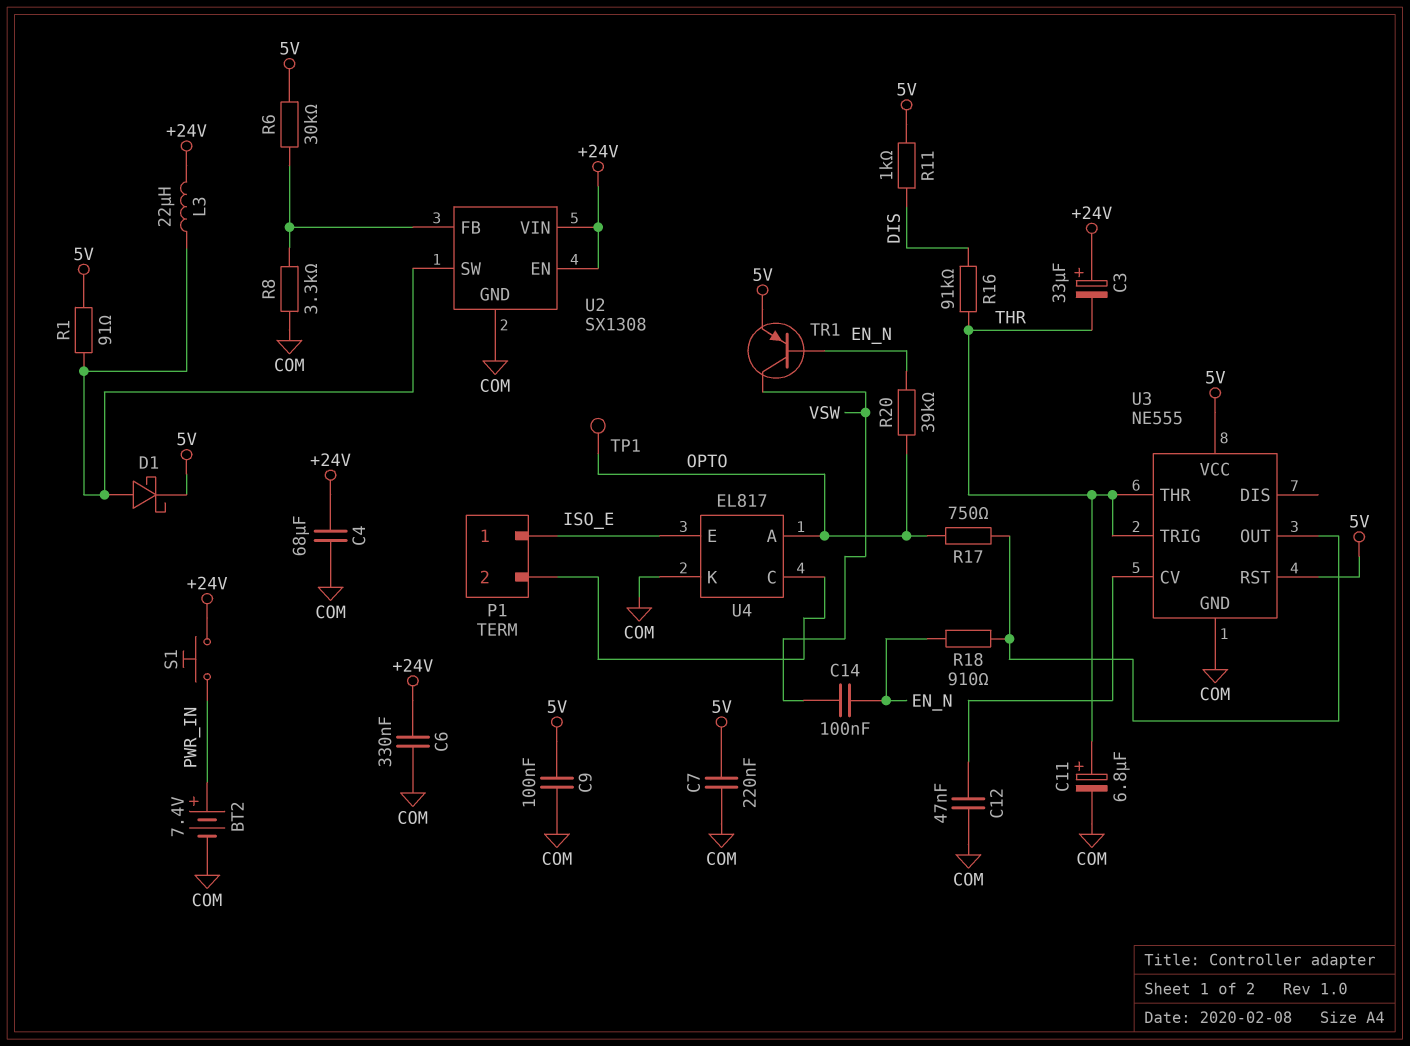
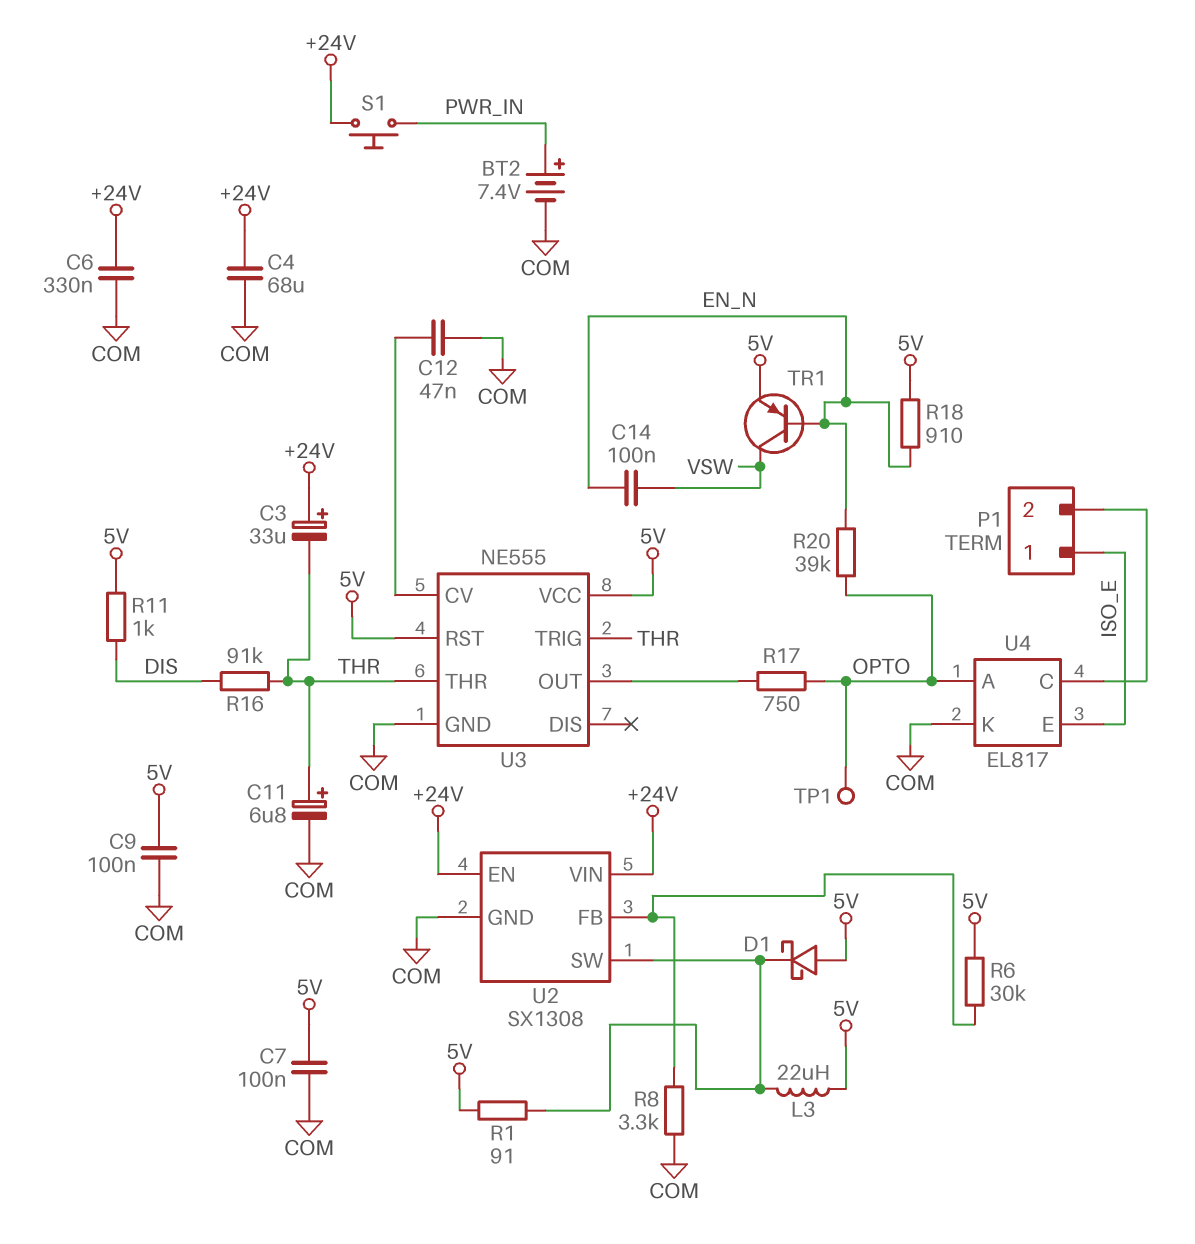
C7: 220nF (5V, COM) -> 100nF (5V, COM)
D1: schottky (A U2/SW, K 5V) -> schottky (A 5V, K U2/SW)
L3: 22uH (+24V, U2/SW) -> 22uH (5V, U2/SW)
R18: 910 (EN_N, U3/OUT) -> 910 (5V, EN_N)

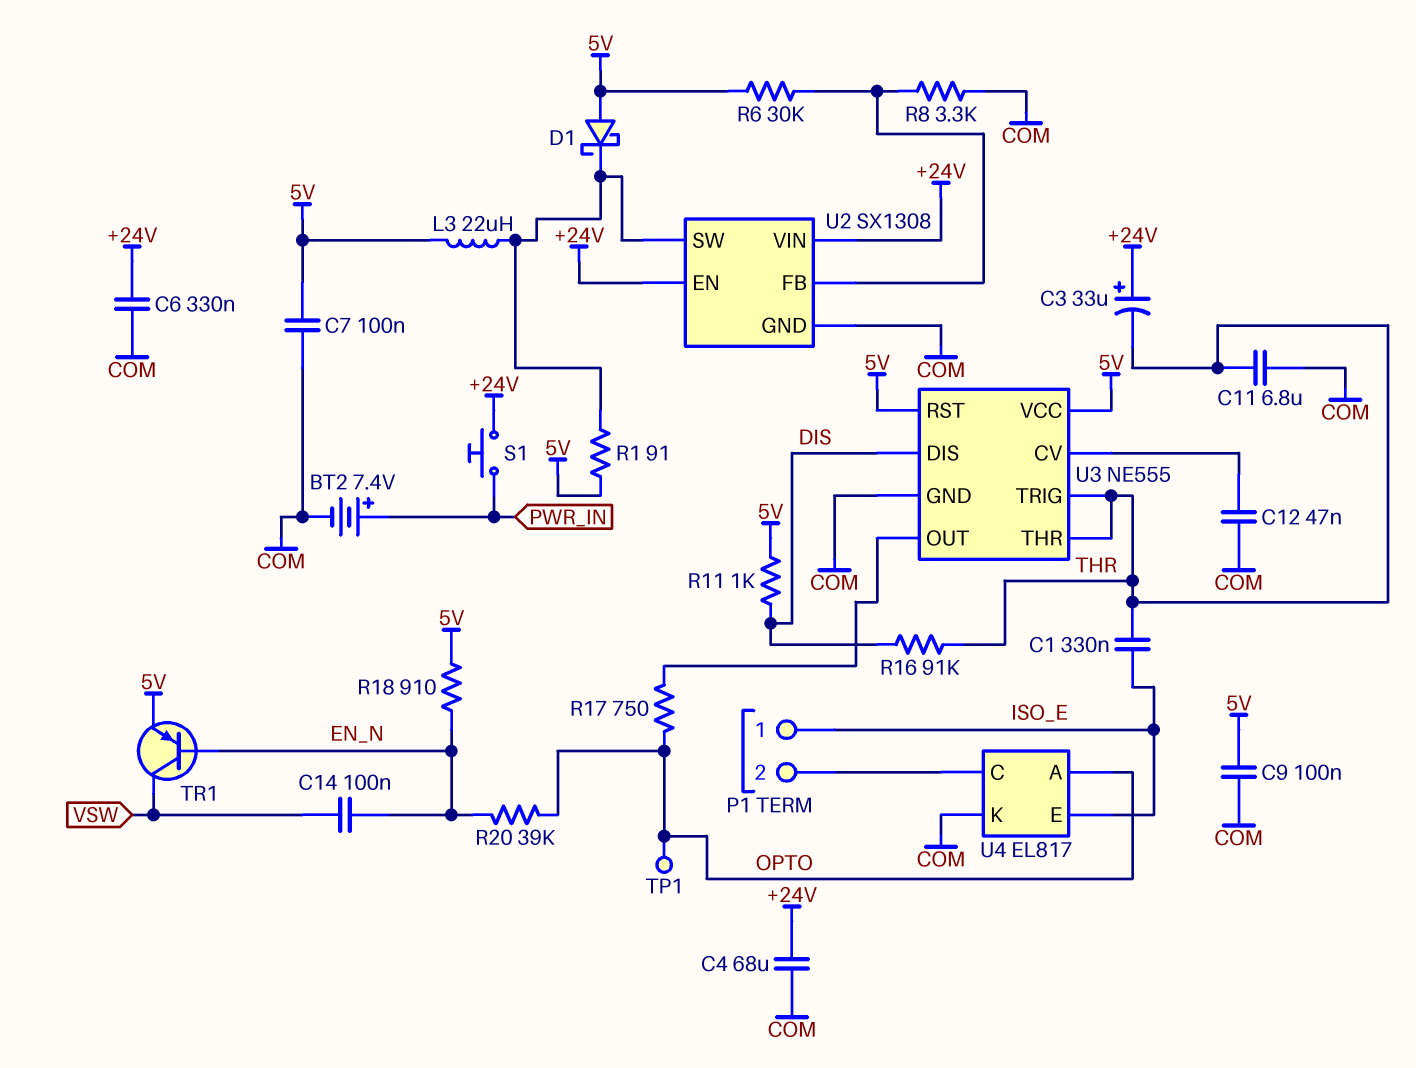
C1: none -> 330nF (ISO_E, THR)
C11: 6.8uF (plus THR, minus COM) -> 6.8uF (COM, THR)
U3 pin DIS: none -> DIS

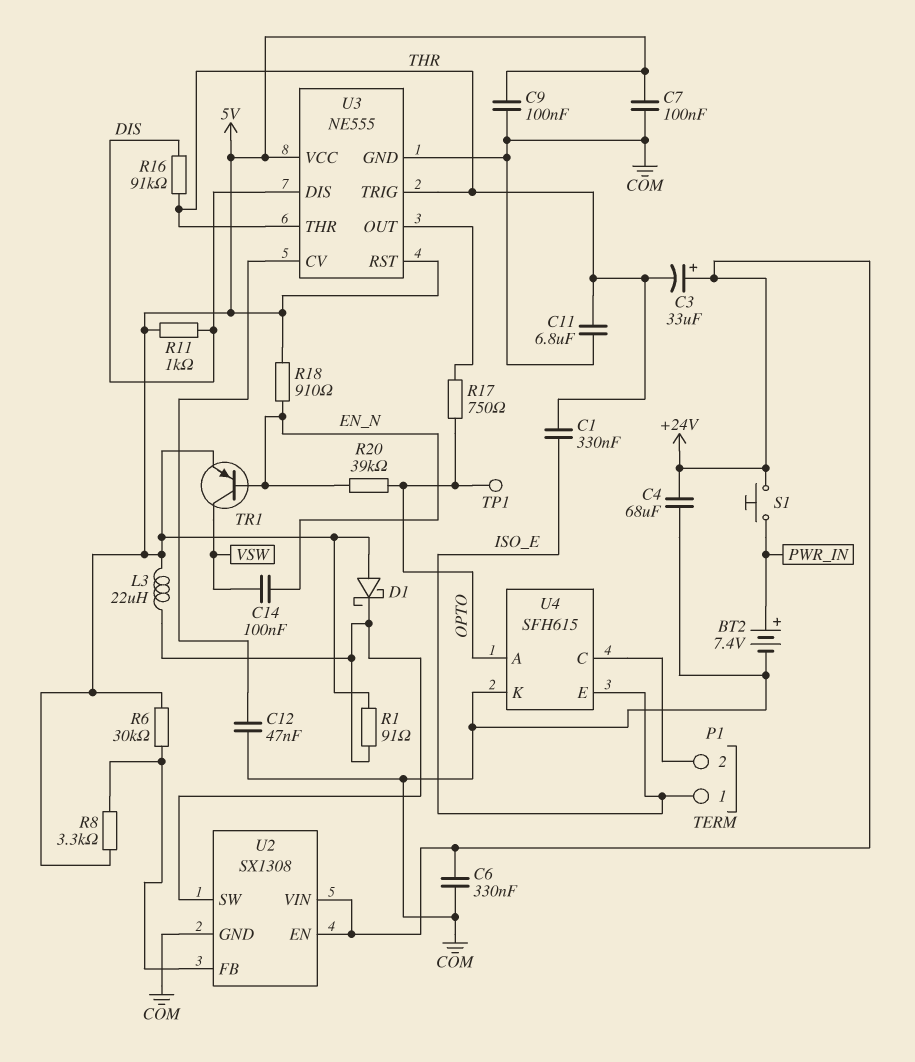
R8: 3.3k (COM, U2/FB) -> 3.3k (5V, U2/FB)
U4: EL817 -> SFH615

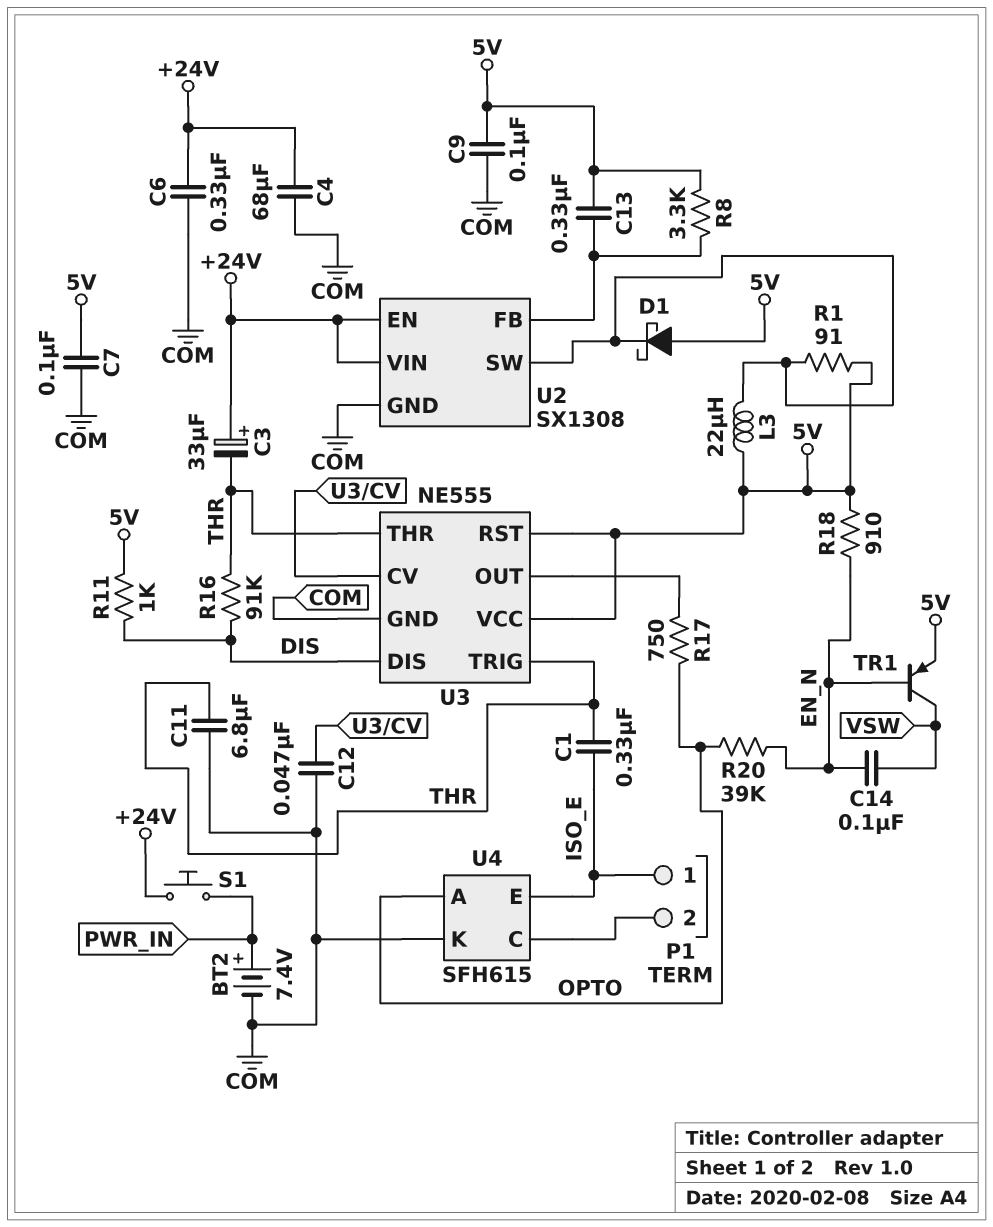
C13: none -> 330nF (5V, U2/FB)
R6: 30k (5V, U2/FB) -> none
TP1: test point (OPTO) -> none

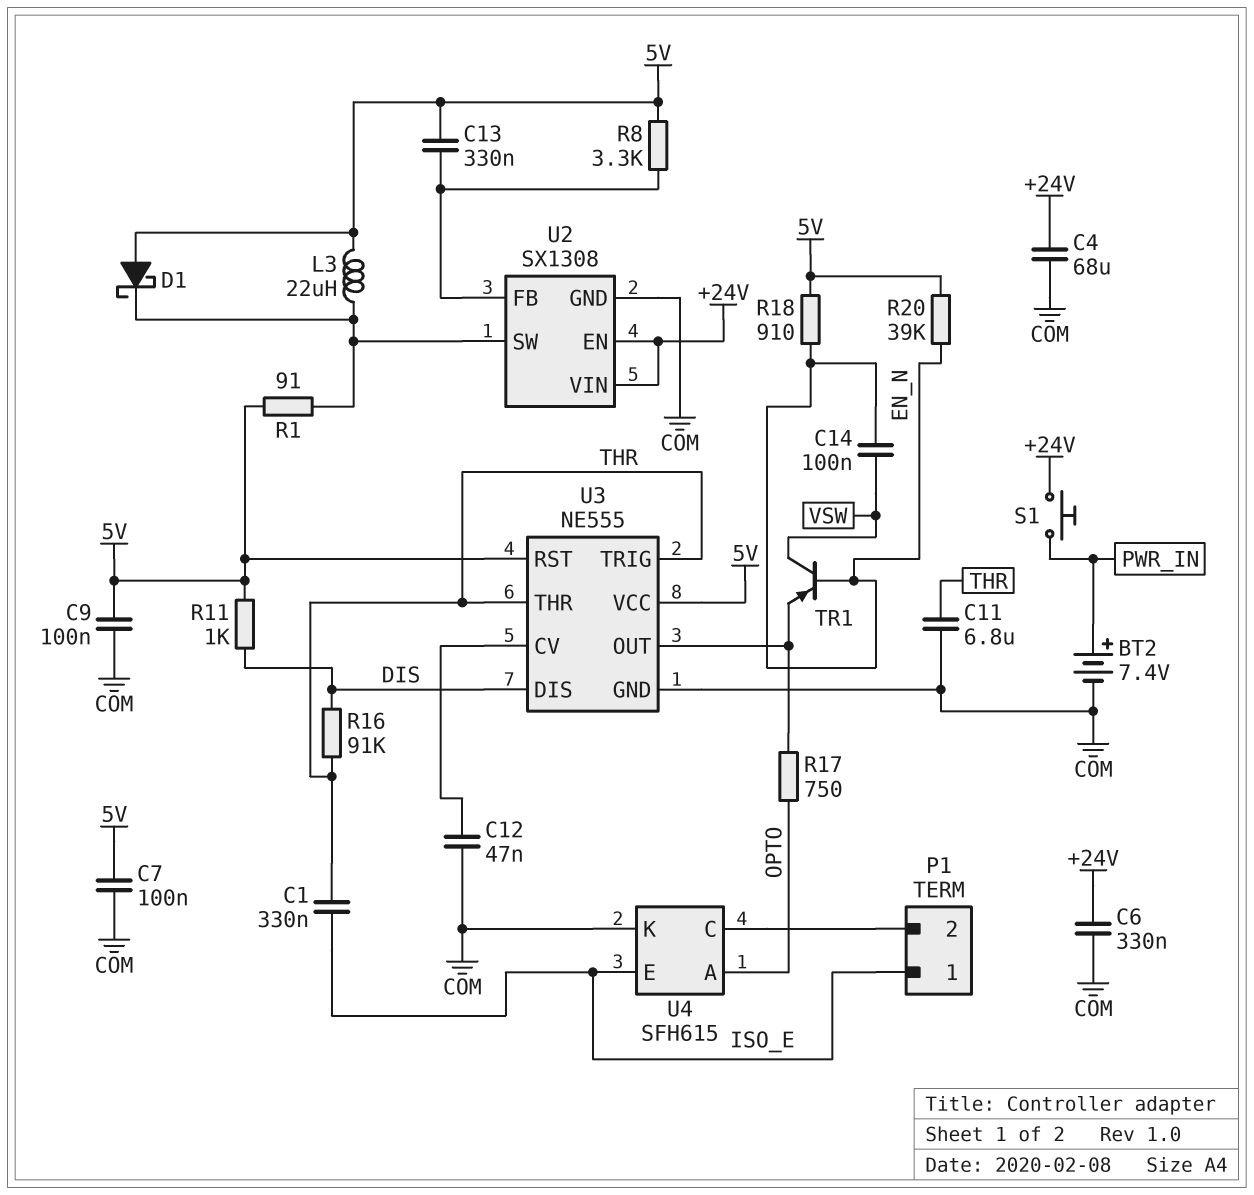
C3: 33uF (plus +24V, minus THR) -> none
R20: 39k (EN_N, OPTO) -> 39k (5V, EN_N)
TR1: PNP (B EN_N, C VSW, E 5V) -> PNP (B EN_N, C VSW, E U3/OUT)

